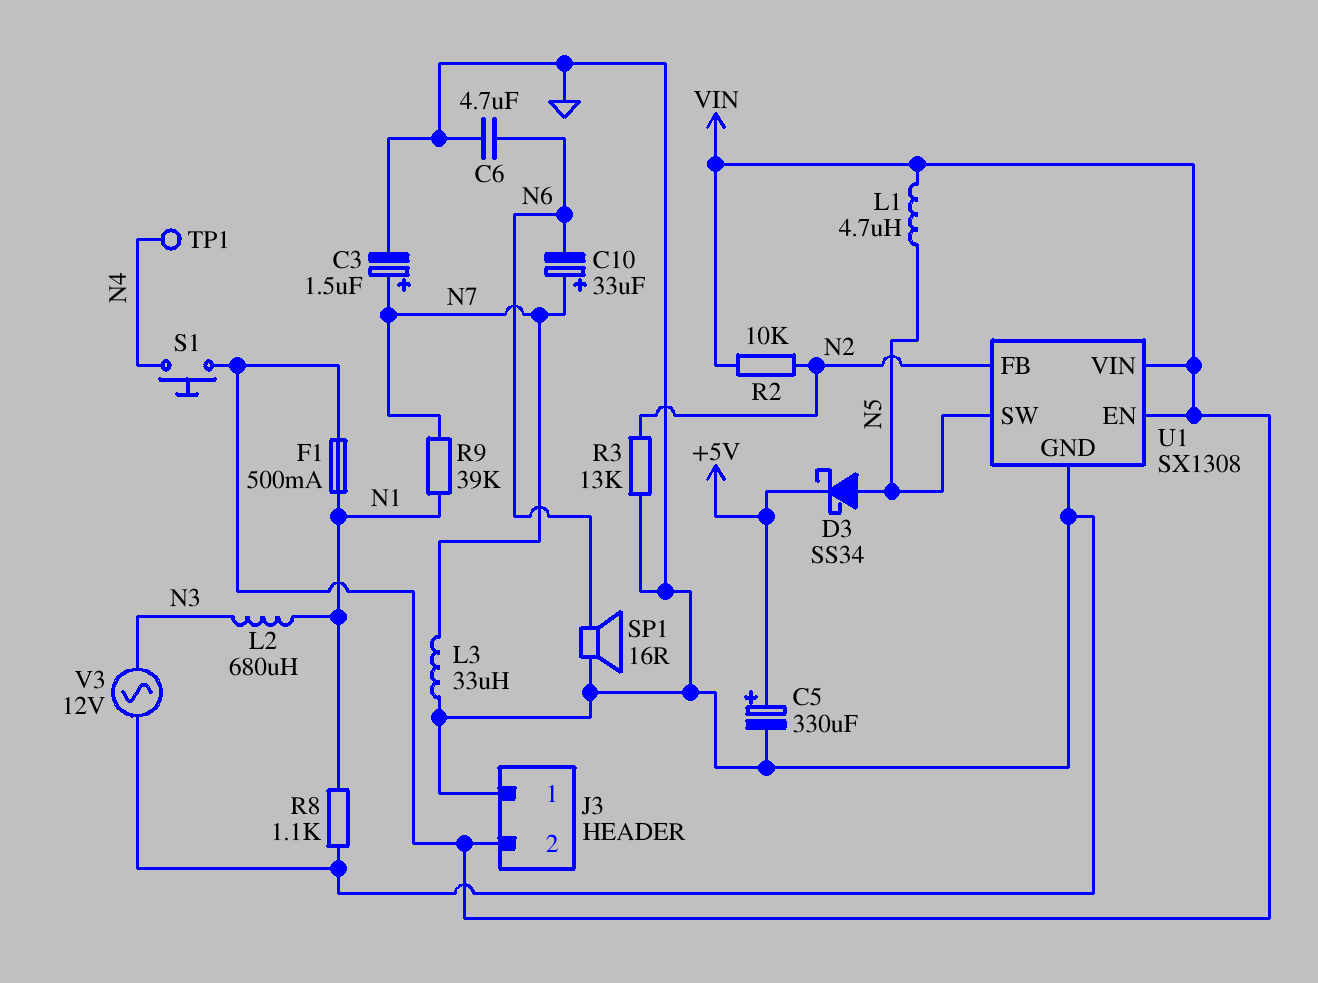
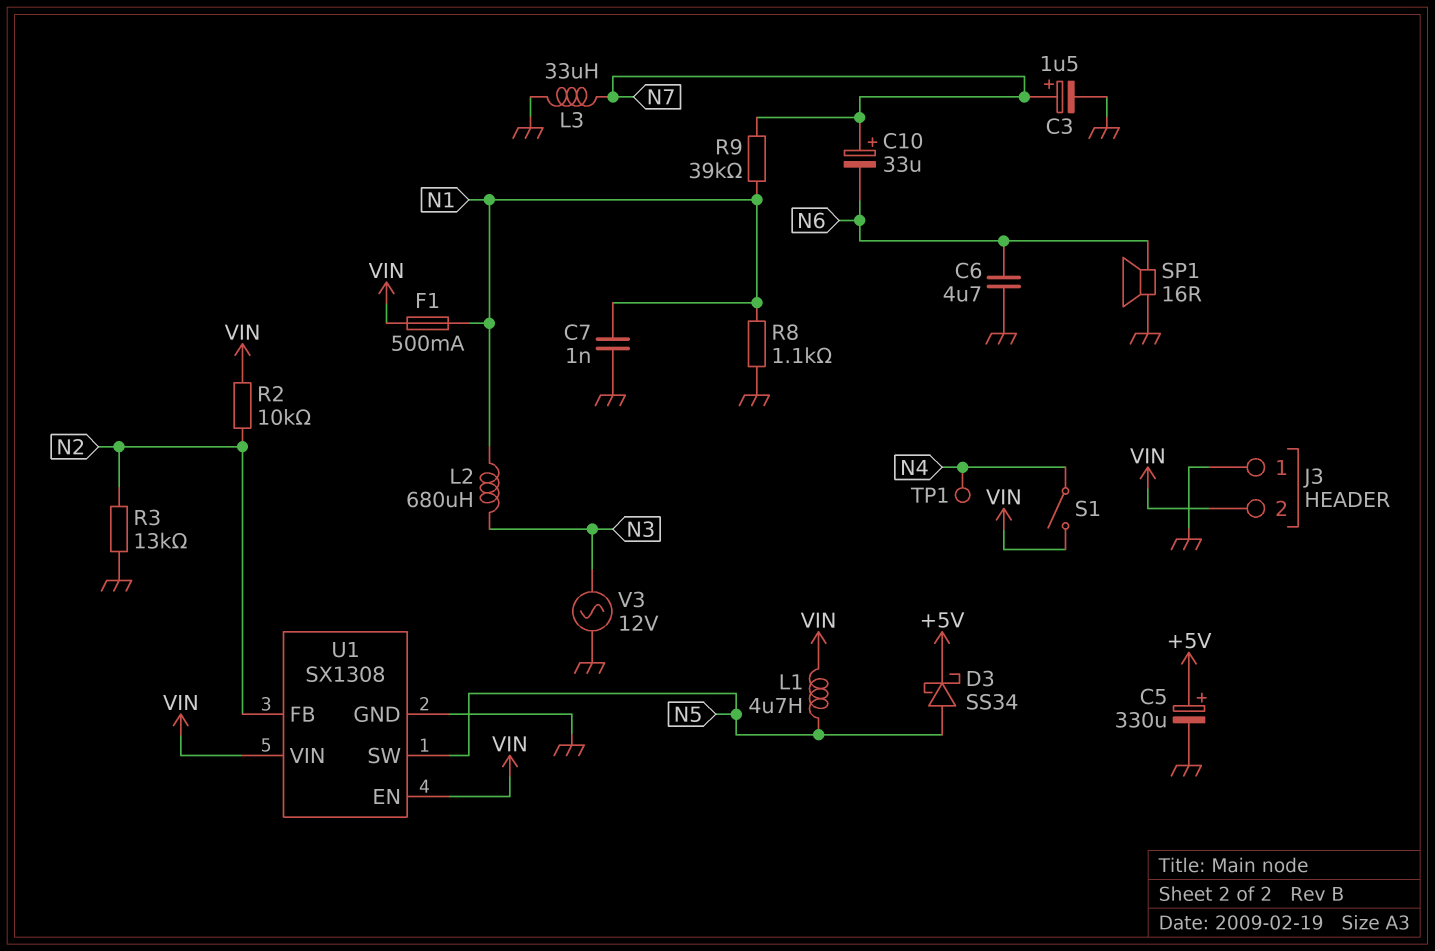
C7: none -> 1nF (GND, N1)
S1: button (N4, VIN) -> switch (N4, VIN)

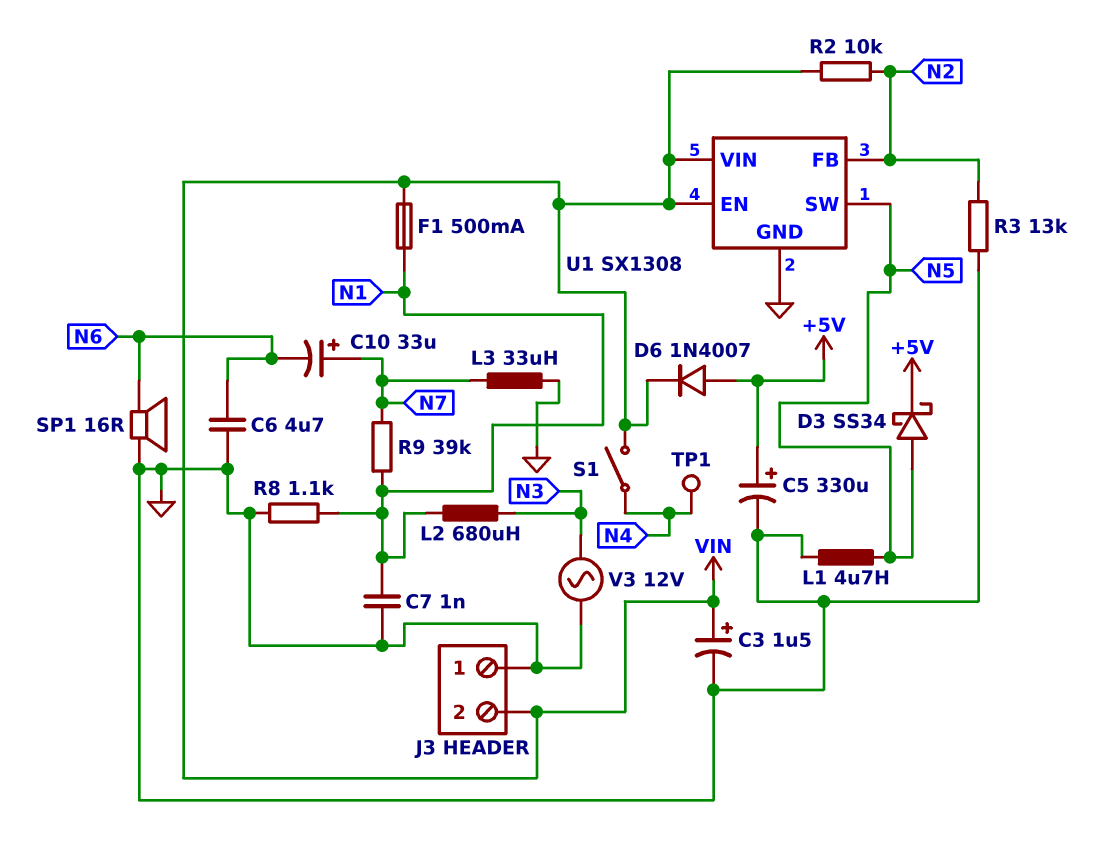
C3: 1.5uF (plus N7, minus GND) -> 1.5uF (plus VIN, minus GND)
D6: none -> diode 1N4007 (A +5V, K VIN)
L1: 4.7uH (N5, VIN) -> 4.7uH (GND, N5)

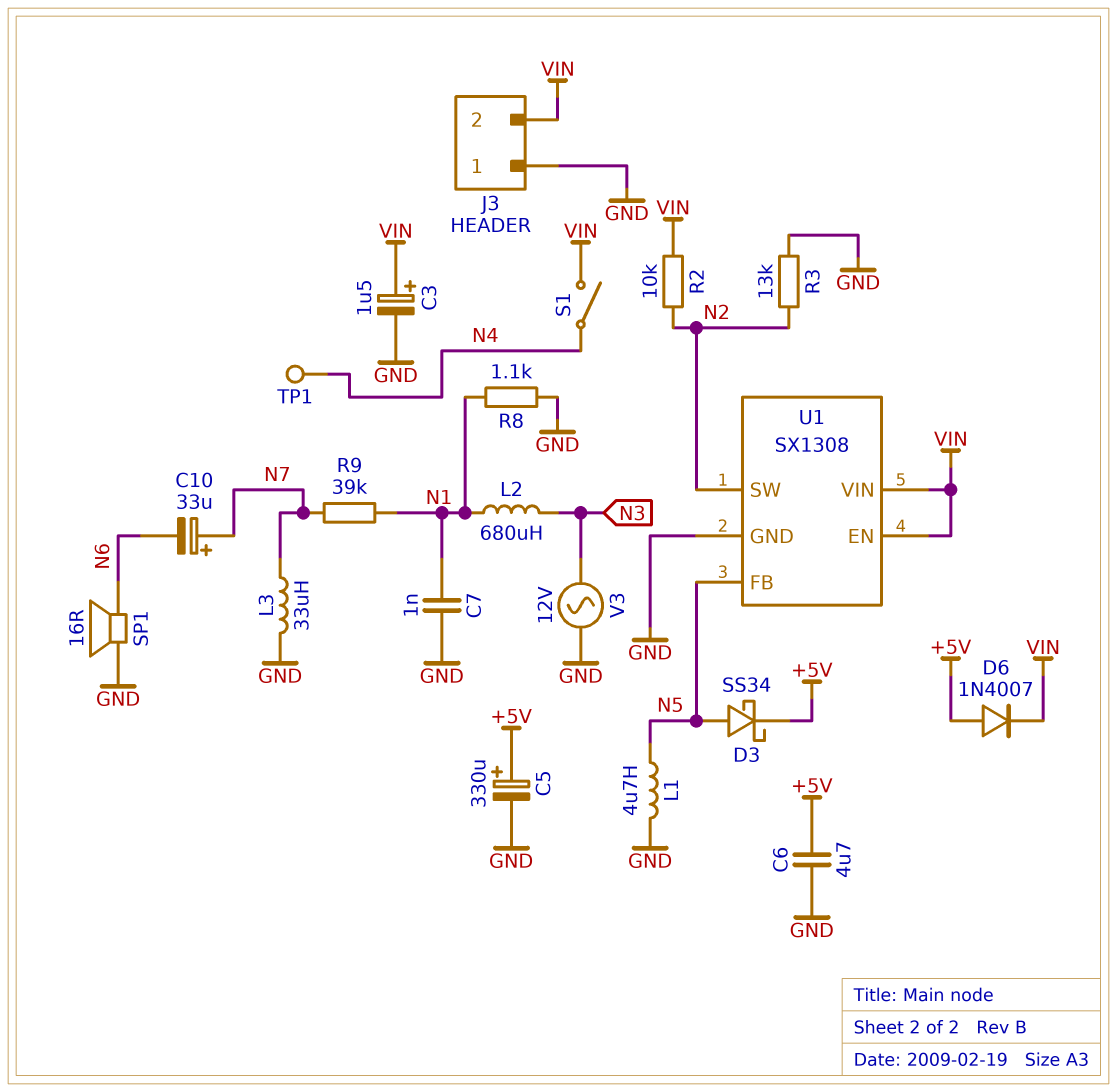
C6: 4.7uF (GND, N6) -> 4.7uF (+5V, GND)
F1: 500mA (N1, VIN) -> none
U1 pin FB: N2 -> N5
U1 pin SW: N5 -> N2

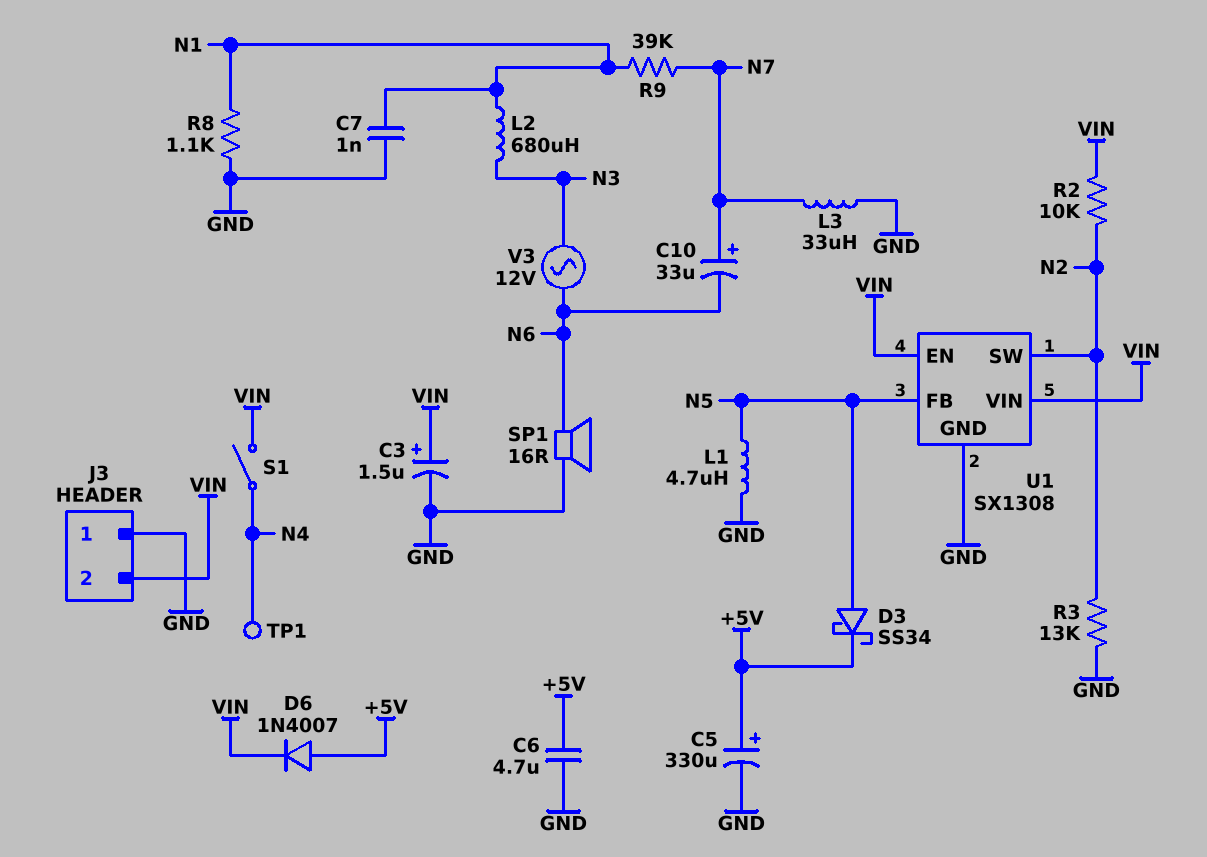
V3: AC 12V (GND, N3) -> AC 12V (N3, N6)

